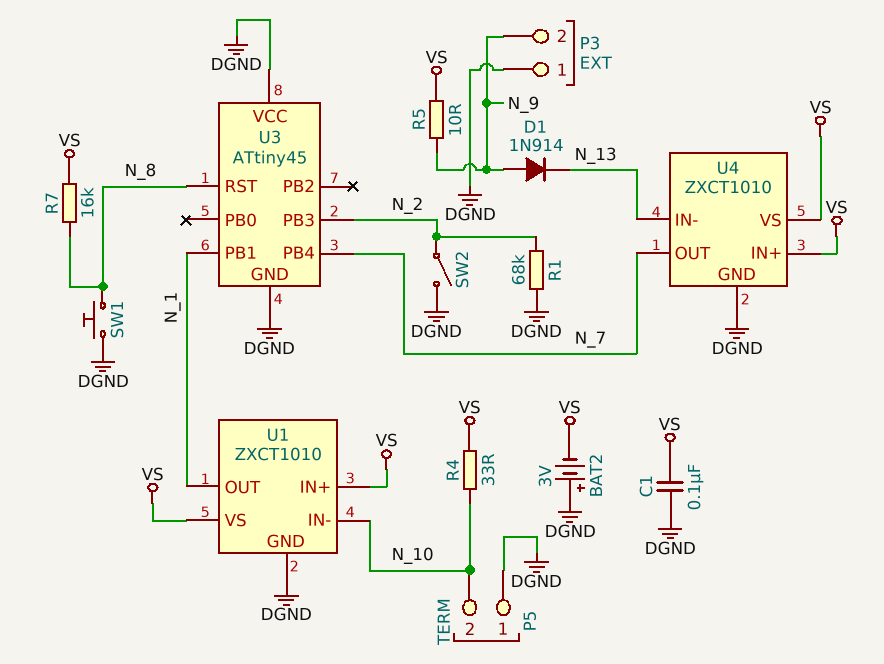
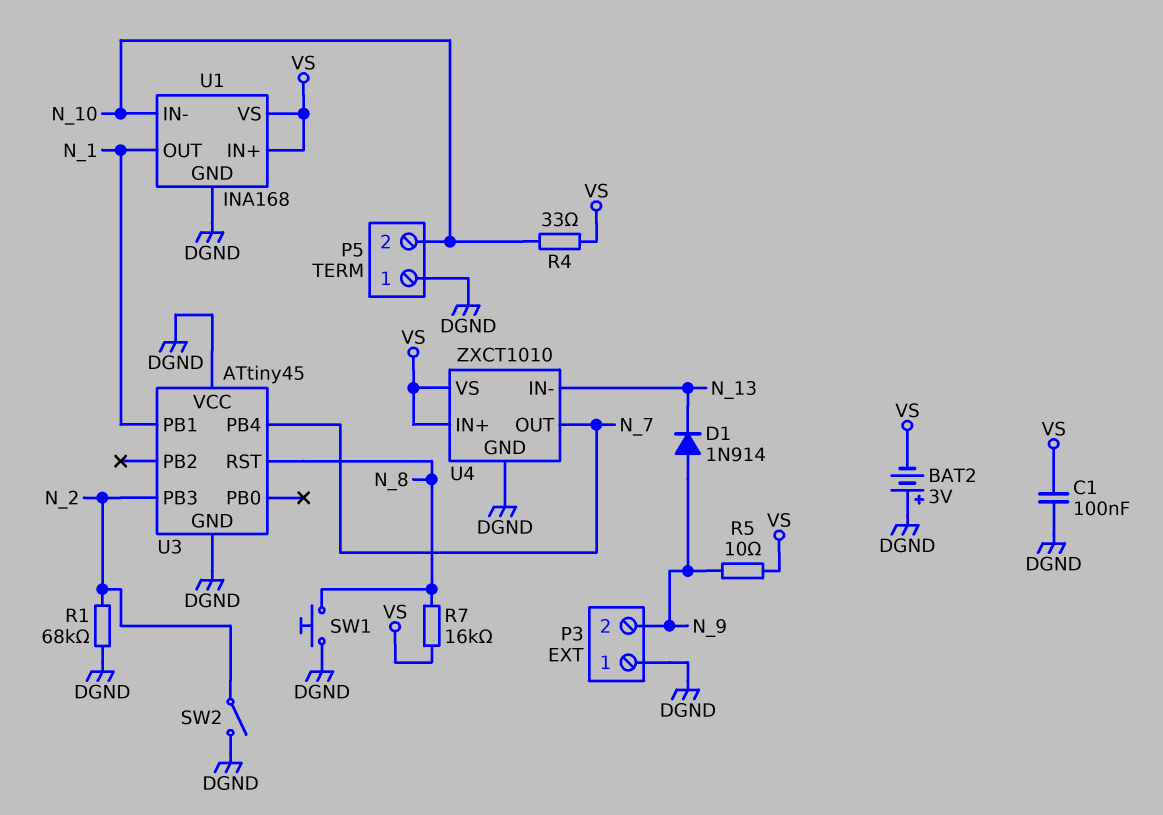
U1: ZXCT1010 -> INA168

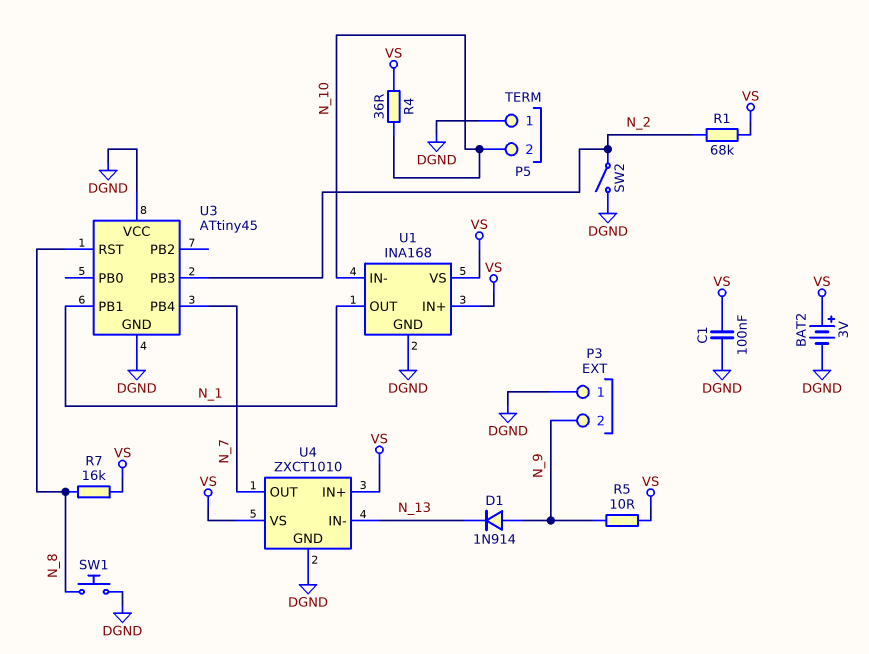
BAT2: 3V (plus DGND, minus VS) -> 3V (plus VS, minus DGND)
R1: 68k (DGND, N_2) -> 68k (N_2, VS)
R4: 33 (N_10, VS) -> 36 (N_10, VS)

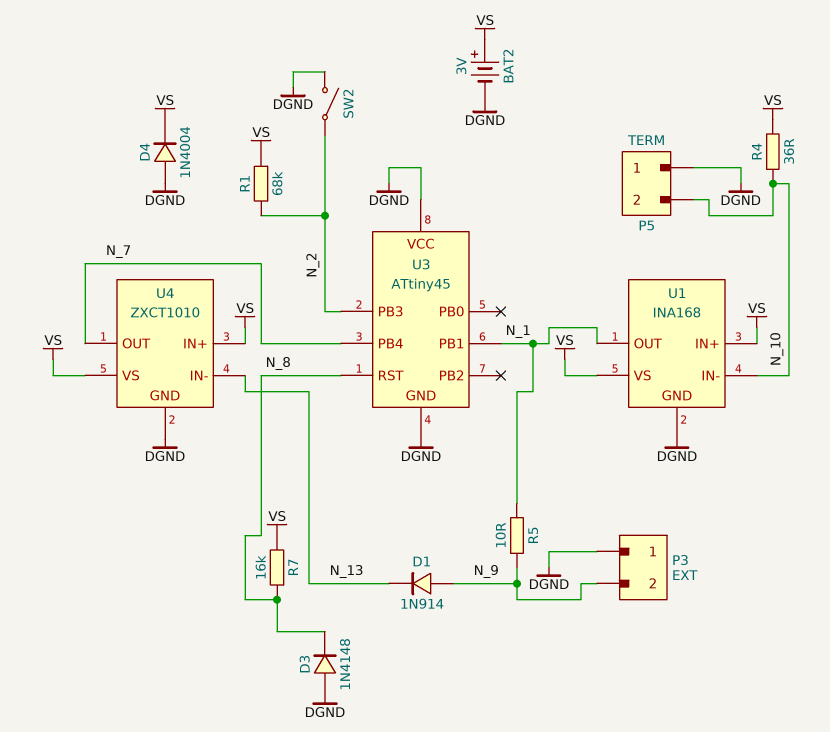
C1: 100nF (DGND, VS) -> none
D3: none -> diode 1N4148 (A DGND, K N_8)
D4: none -> diode 1N4004 (A DGND, K VS)
R5: 10 (N_9, VS) -> 10 (N_1, N_9)
SW1: button (DGND, N_8) -> none

